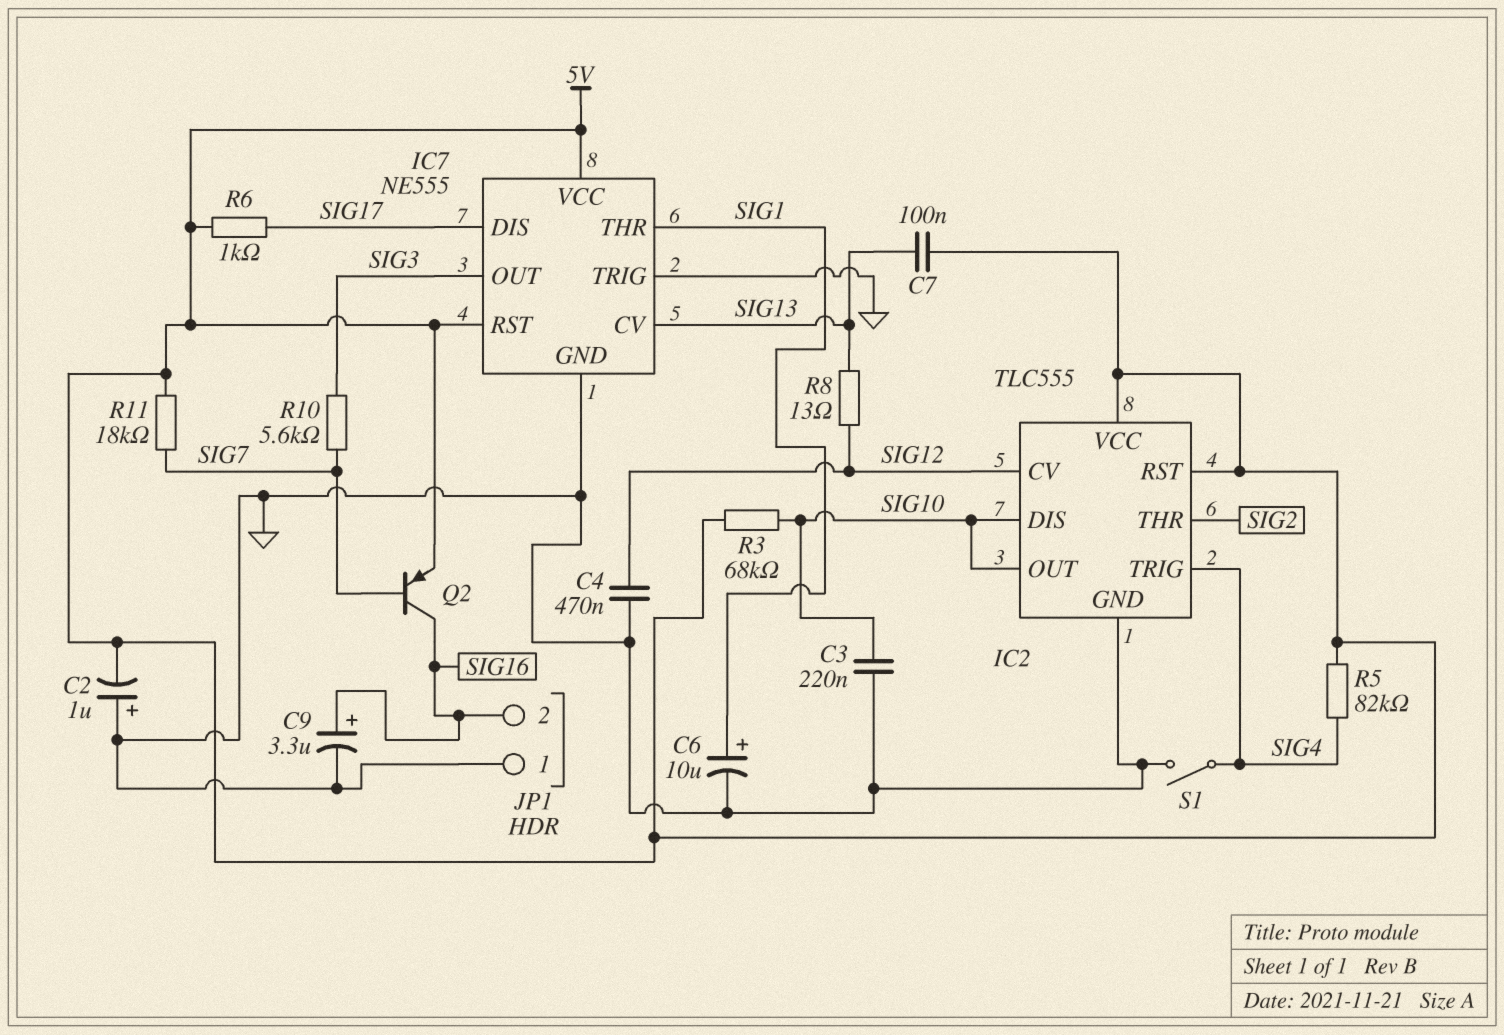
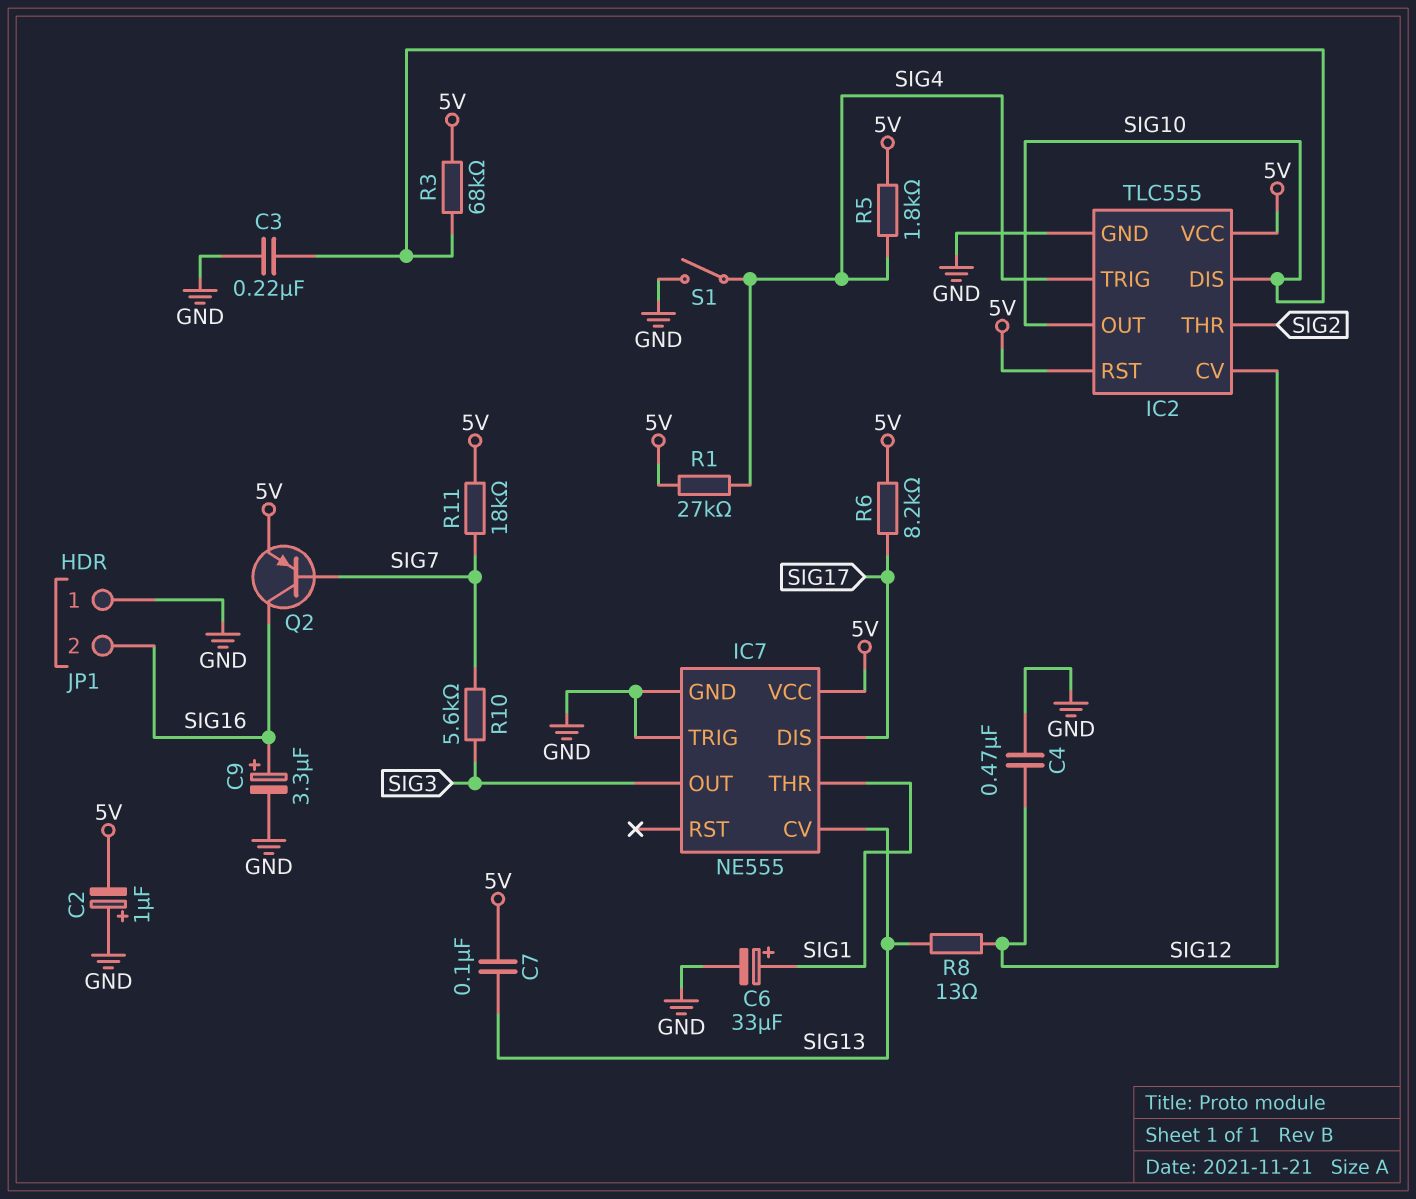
C6: 10uF (plus SIG1, minus GND) -> 33uF (plus SIG1, minus GND)
IC7 pin RST: 5V -> none
R1: none -> 27k (5V, SIG4)
R5: 82k (5V, SIG4) -> 1.8k (5V, SIG4)
R6: 1k (5V, SIG17) -> 8.2k (5V, SIG17)

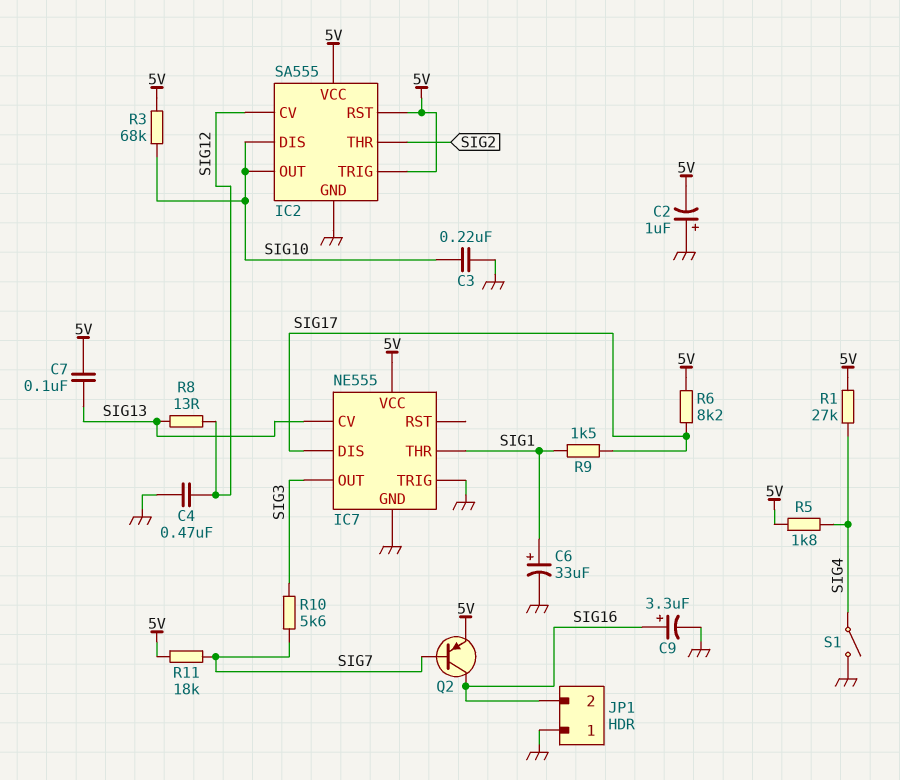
IC2: TLC555 -> SA555
IC2 pin TRIG: SIG4 -> 5V
R9: none -> 1.5k (SIG1, SIG17)

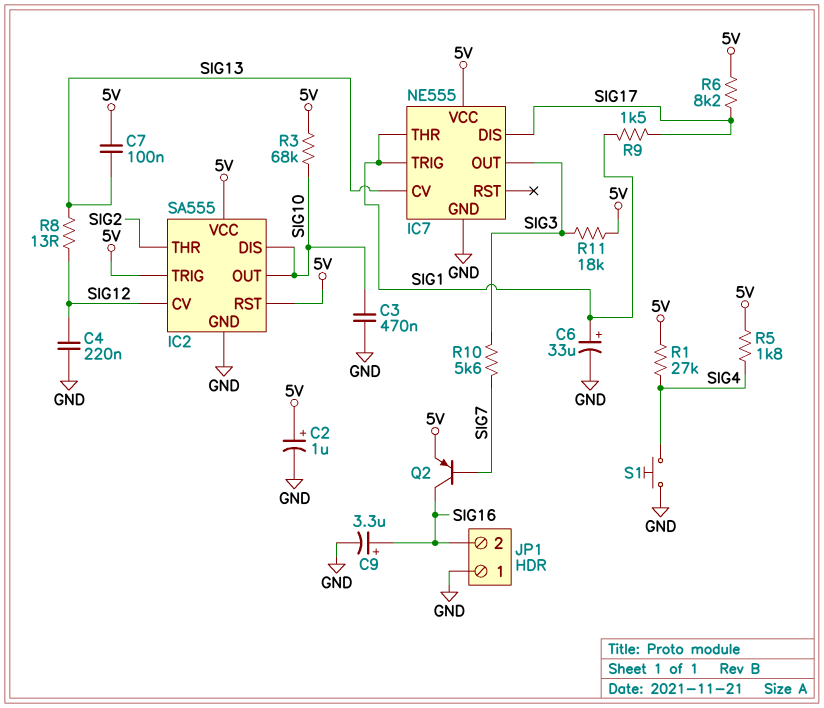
C2: 1uF (plus GND, minus 5V) -> 1uF (plus 5V, minus GND)
C3: 220nF (GND, SIG10) -> 470nF (GND, SIG10)
C4: 470nF (GND, SIG12) -> 220nF (GND, SIG12)
IC7 pin TRIG: GND -> SIG1
R11: 18k (5V, SIG7) -> 18k (5V, SIG3)
S1: switch (GND, SIG4) -> button (GND, SIG4)

